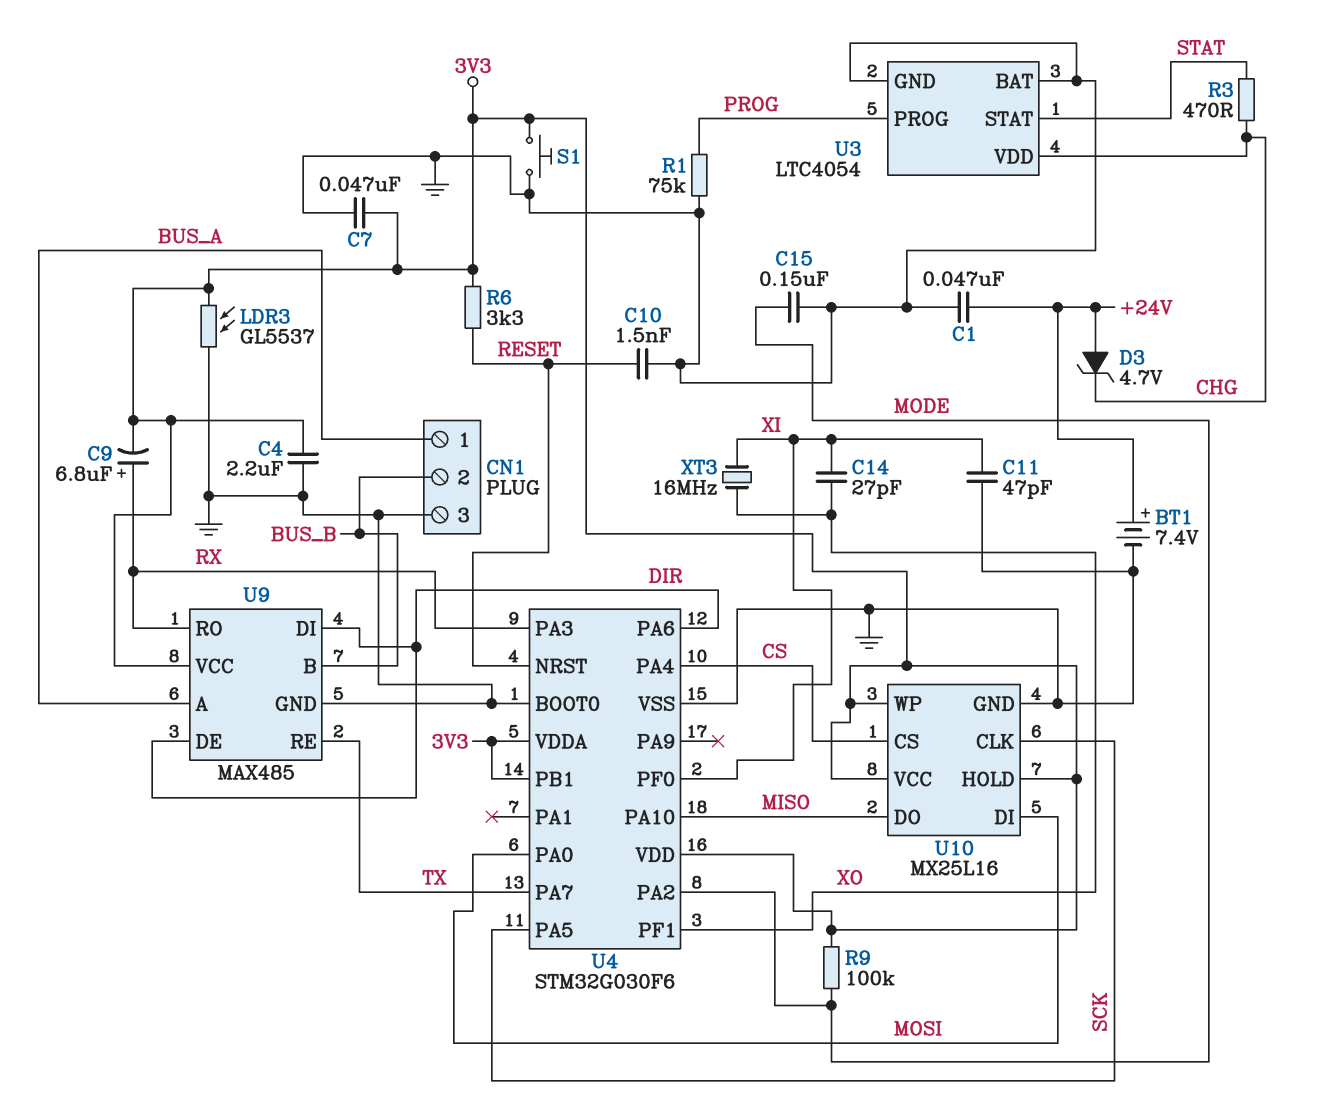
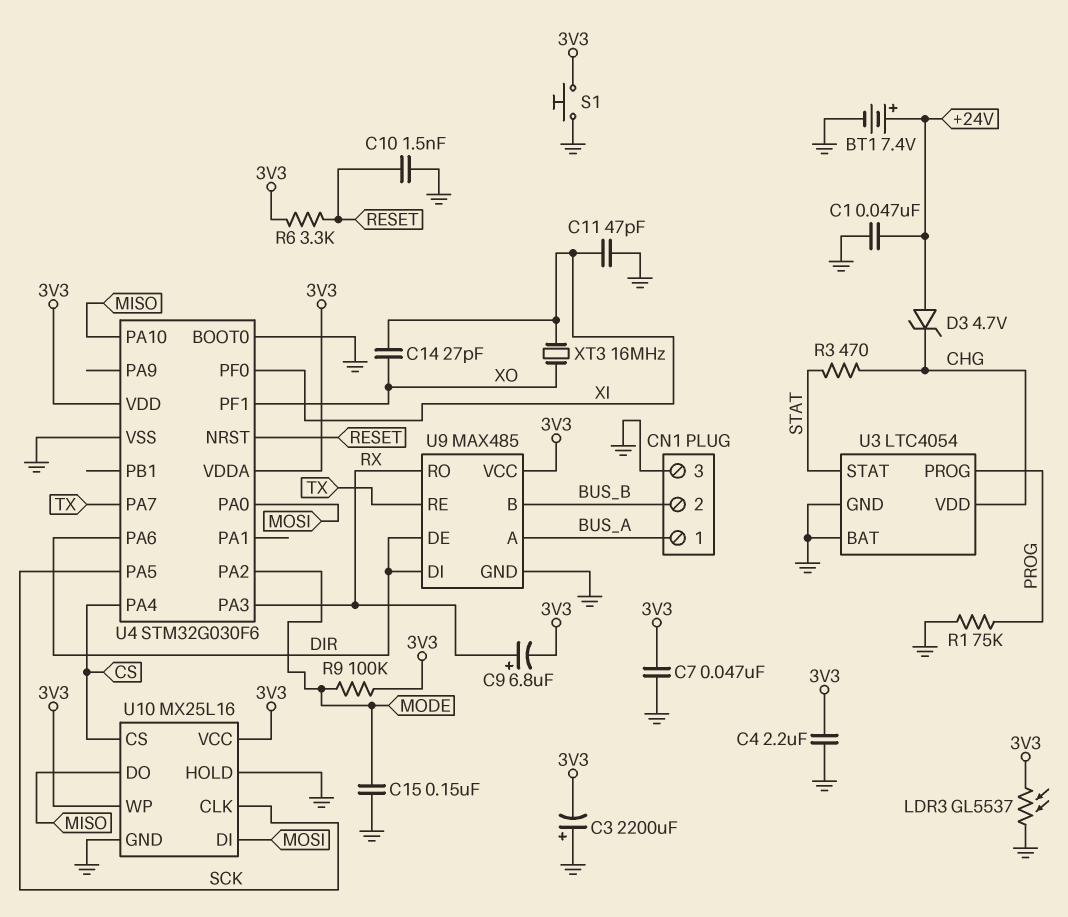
C3: none -> 2200uF (plus GND, minus 3V3)
U4 pin PB1: 3V3 -> none
U10 pin HOLD: 3V3 -> GND

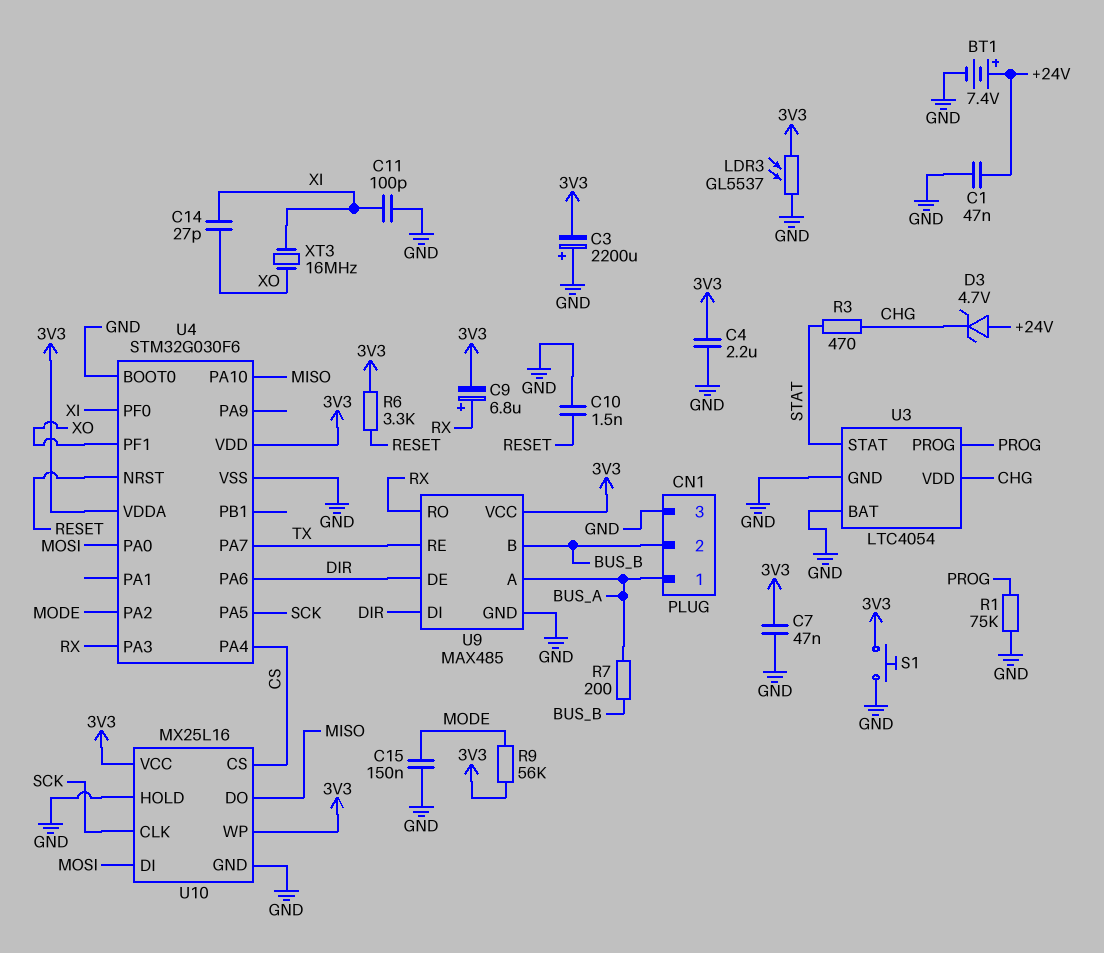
C11: 47pF (GND, XI) -> 100pF (GND, XI)
R7: none -> 200 (BUS_A, BUS_B)
R9: 100k (3V3, MODE) -> 56k (3V3, MODE)

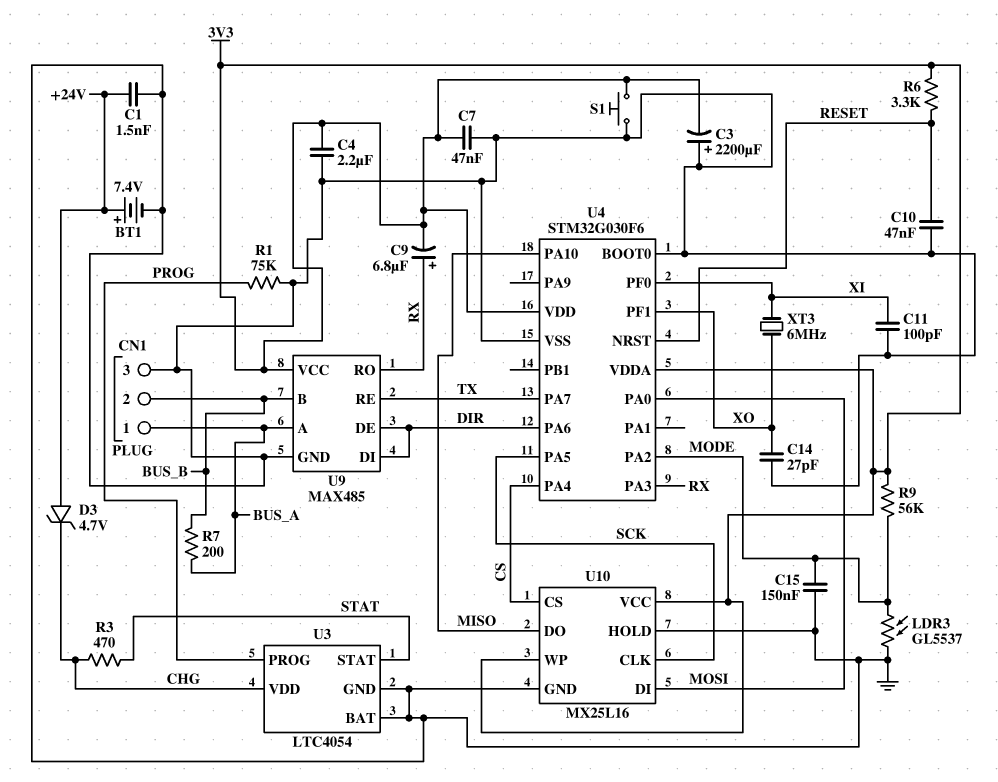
C1: 47nF (+24V, GND) -> 1.5nF (+24V, GND)
C10: 1.5nF (GND, RESET) -> 47nF (GND, RESET)
C14: 27pF (XI, XO) -> 27pF (GND, XO)
LDR3: GL5537 (3V3, GND) -> GL5537 (GND, MODE)
XT3: 16MHz (XI, XO) -> 6MHz (XI, XO)

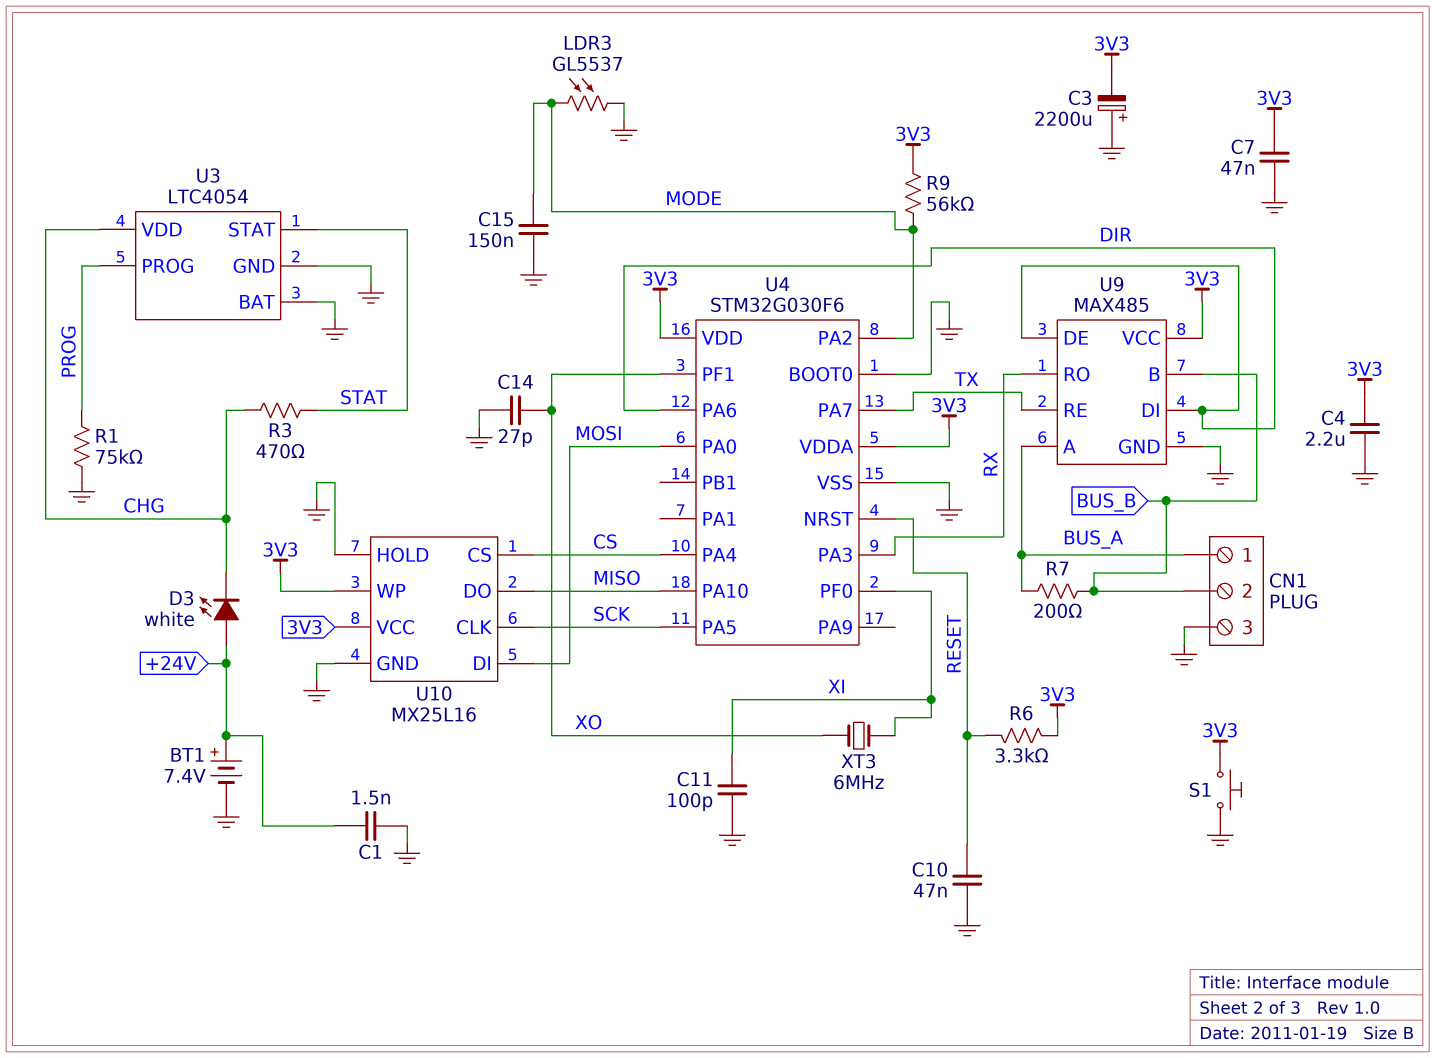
C9: 6.8uF (plus RX, minus 3V3) -> none
D3: zener 4.7V (A +24V, K CHG) -> LED white (A +24V, K CHG)

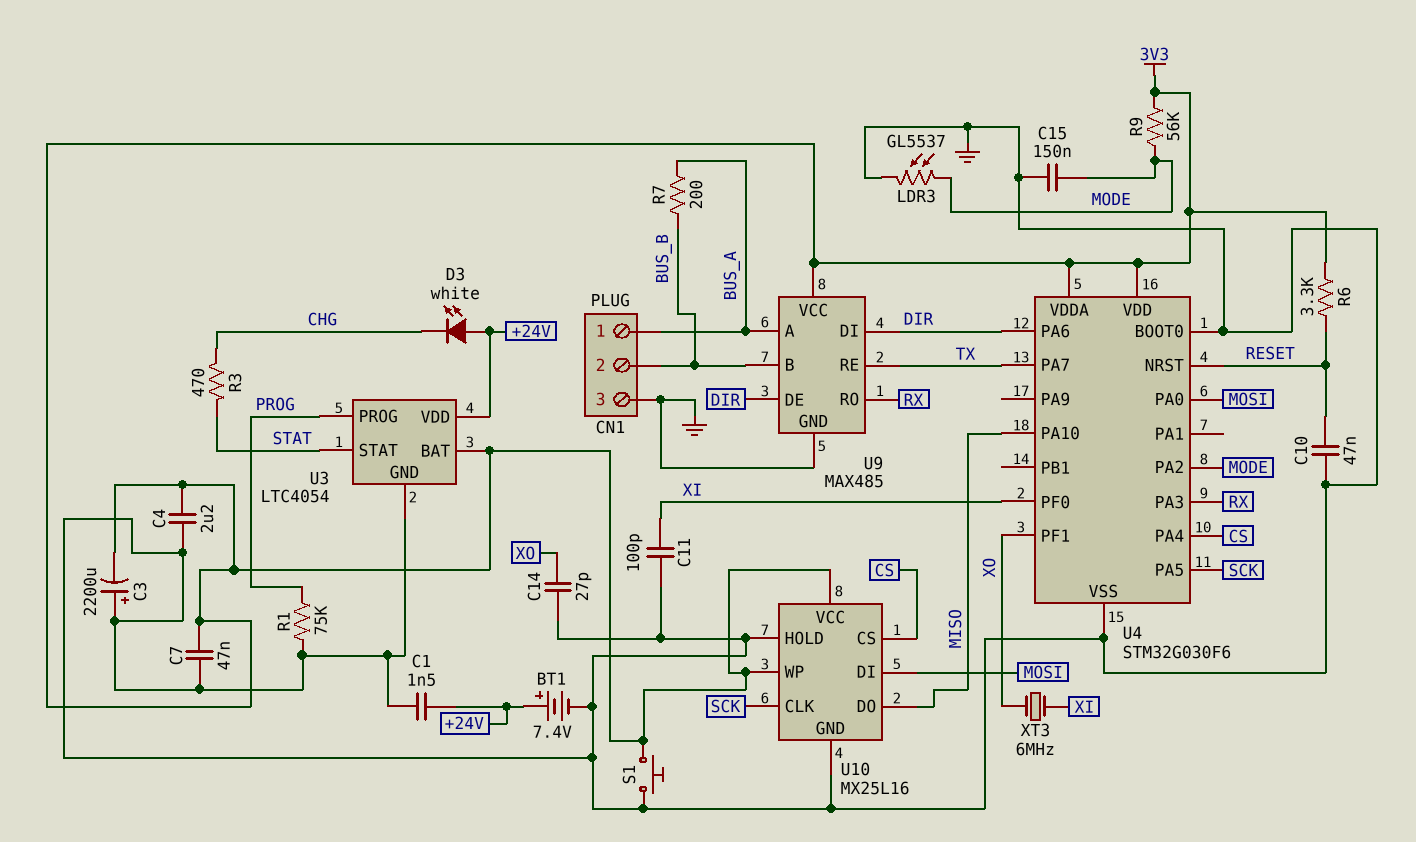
U3 pin BAT: GND -> 3V3
U3 pin VDD: CHG -> +24V

